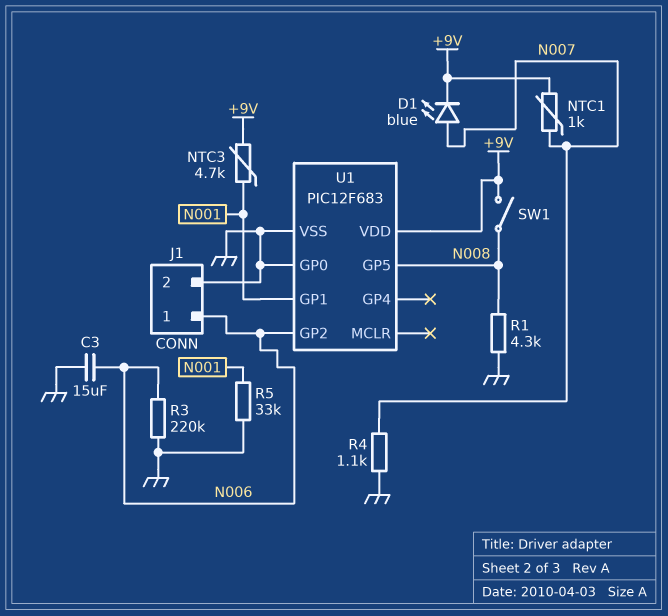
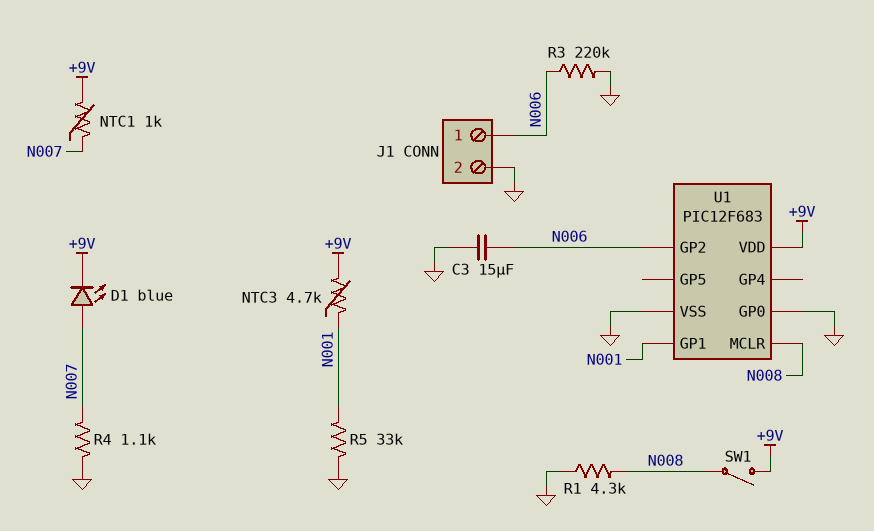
U1 pin GP5: N008 -> none
U1 pin MCLR: none -> N008

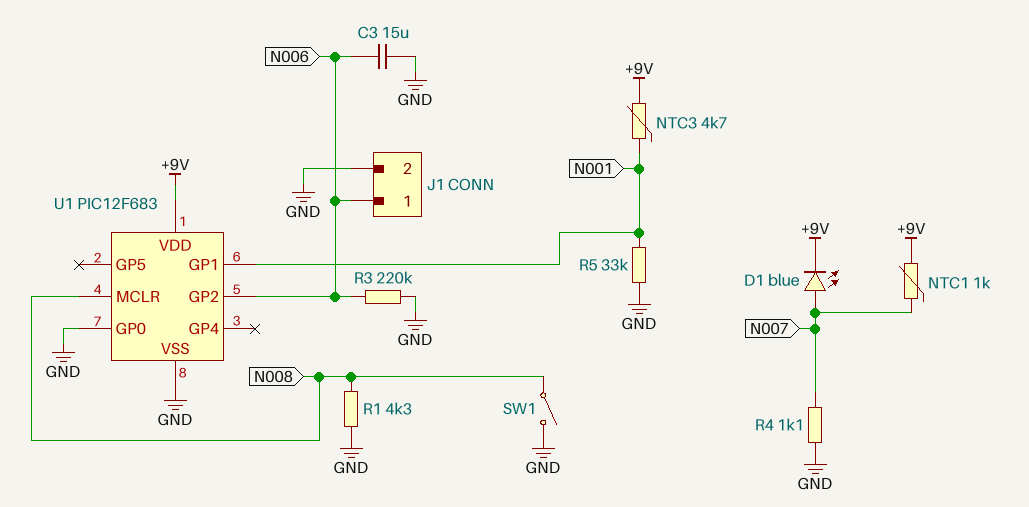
SW1: switch (+9V, N008) -> switch (GND, N008)

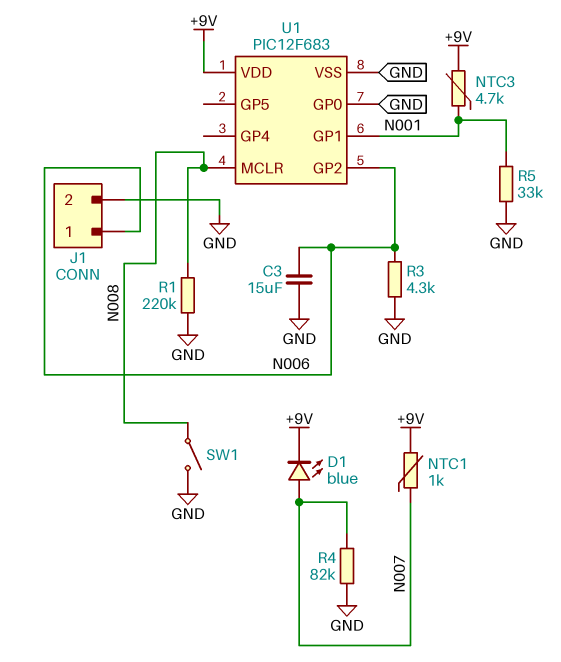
R1: 4.3k (GND, N008) -> 220k (GND, N008)
R3: 220k (GND, N006) -> 4.3k (GND, N006)
R4: 1.1k (GND, N007) -> 82k (GND, N007)

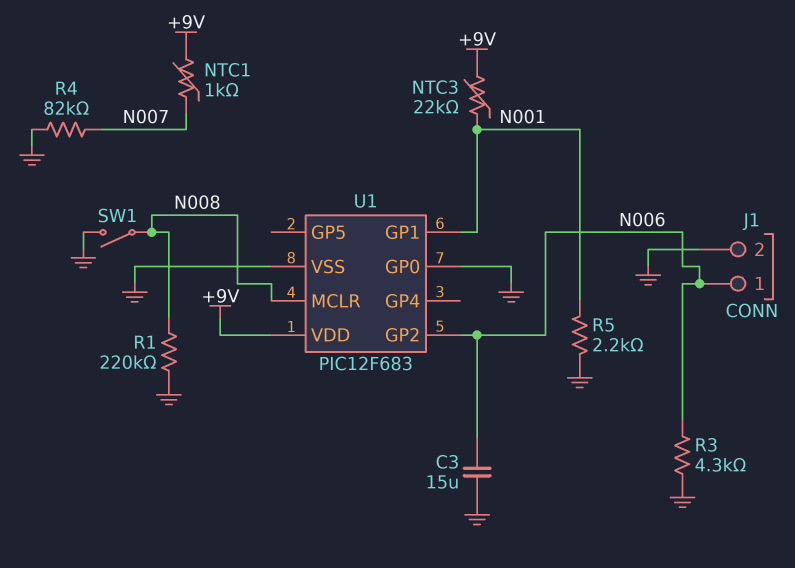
D1: LED blue (A N007, K +9V) -> none
NTC3: 4.7k (+9V, N001) -> 22k (+9V, N001)
R5: 33k (GND, N001) -> 2.2k (GND, N001)

